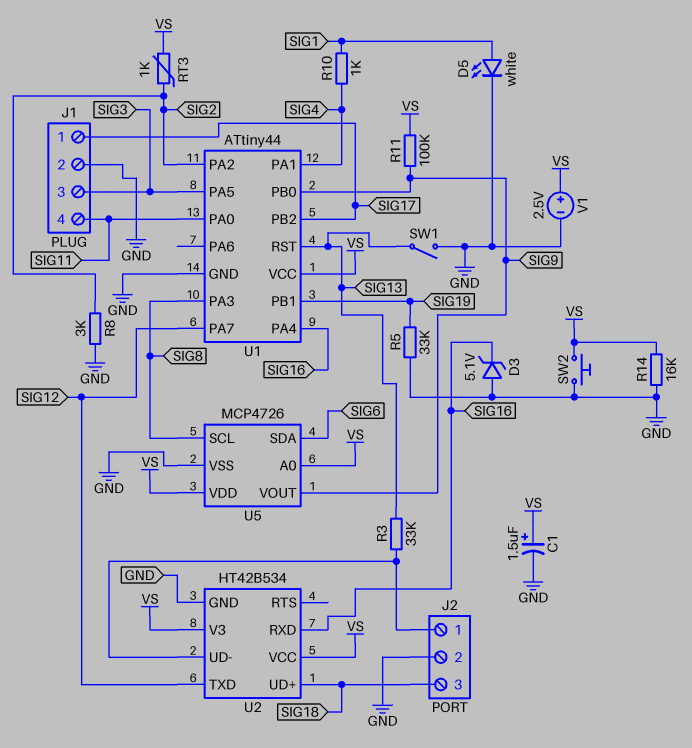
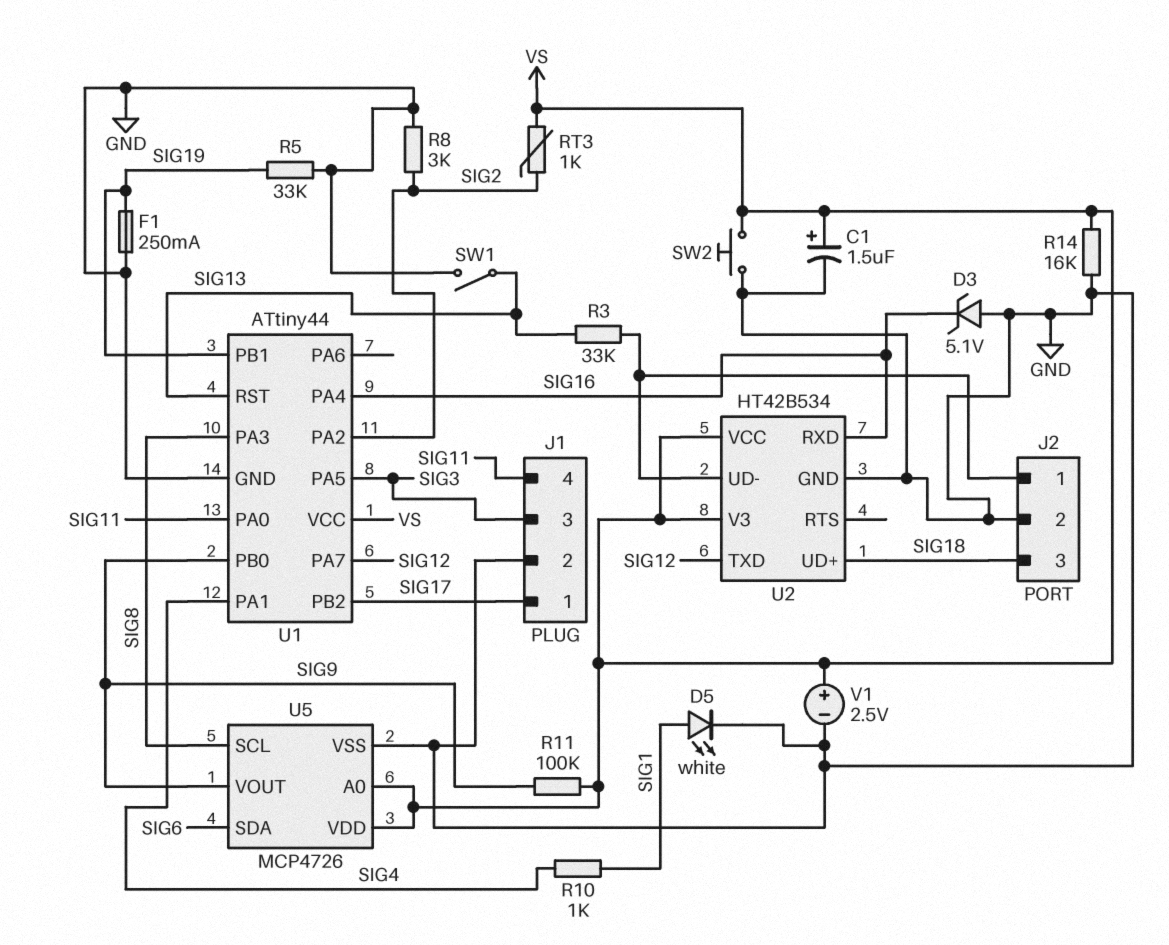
F1: none -> 250mA (GND, SIG19)

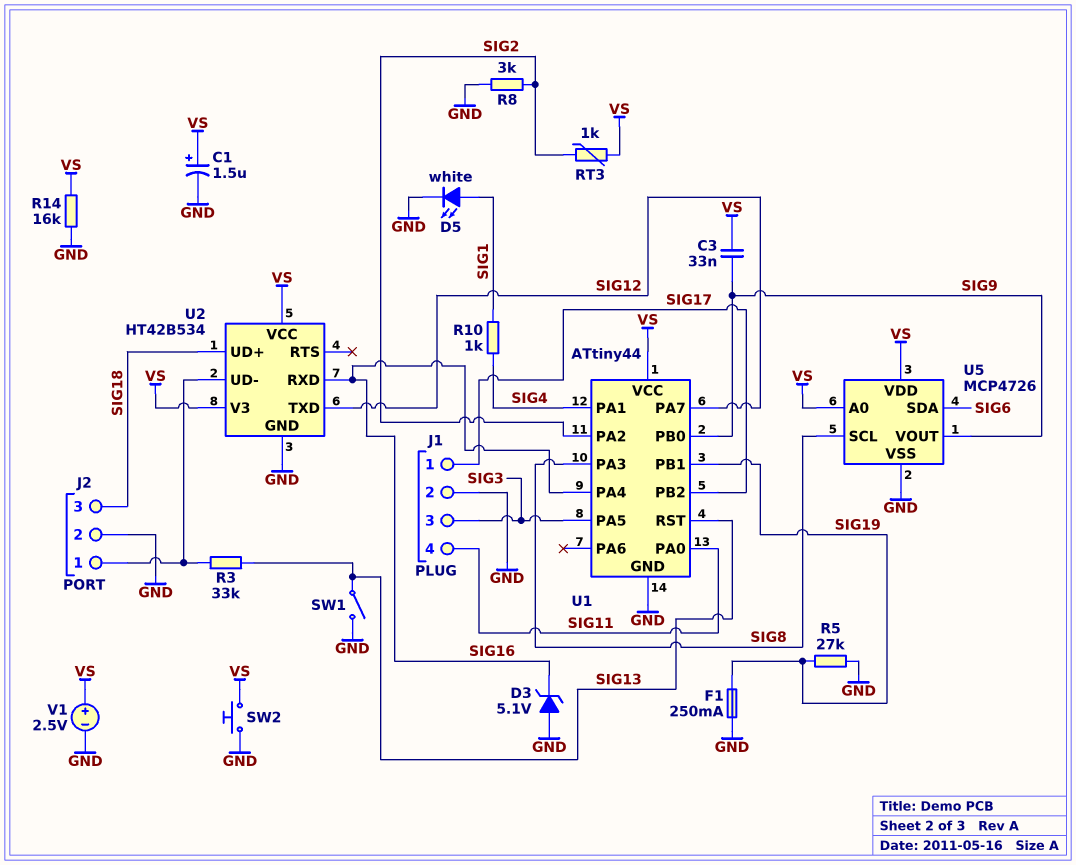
C3: none -> 33nF (SIG9, VS)
R5: 33k (GND, SIG19) -> 27k (GND, SIG19)
R11: 100k (SIG9, VS) -> none

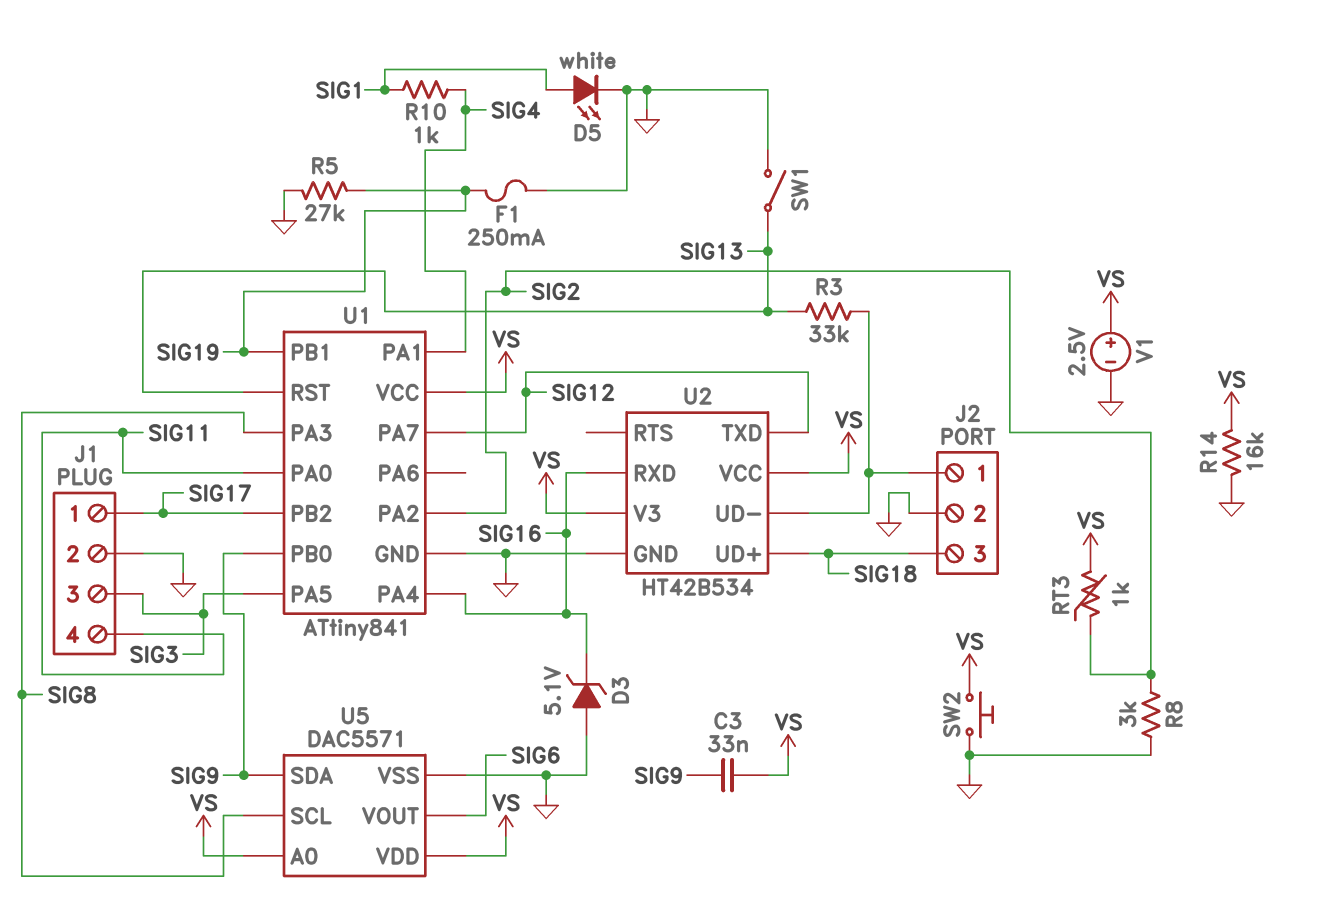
C1: 1.5uF (plus VS, minus GND) -> none
U1: ATtiny44 -> ATtiny841
U5: MCP4726 -> DAC5571
U5 pin SDA: SIG6 -> SIG9
U5 pin VOUT: SIG9 -> SIG6

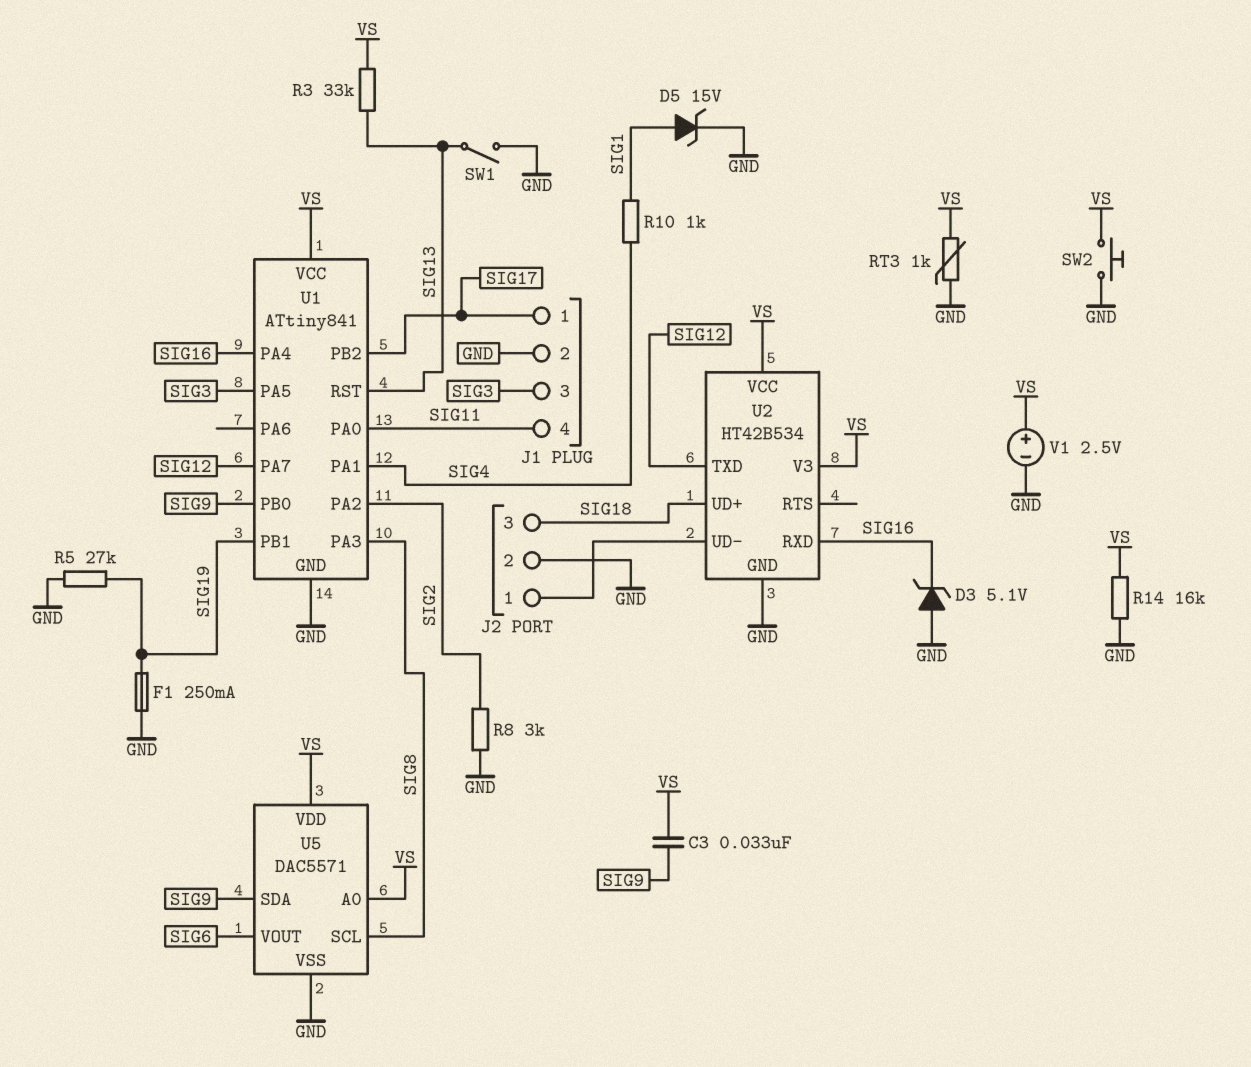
D5: LED white (A SIG1, K GND) -> zener 15V (A SIG1, K GND)
R3: 33k (J2/1, SIG13) -> 33k (SIG13, VS)
RT3: 1k (SIG2, VS) -> 1k (GND, VS)

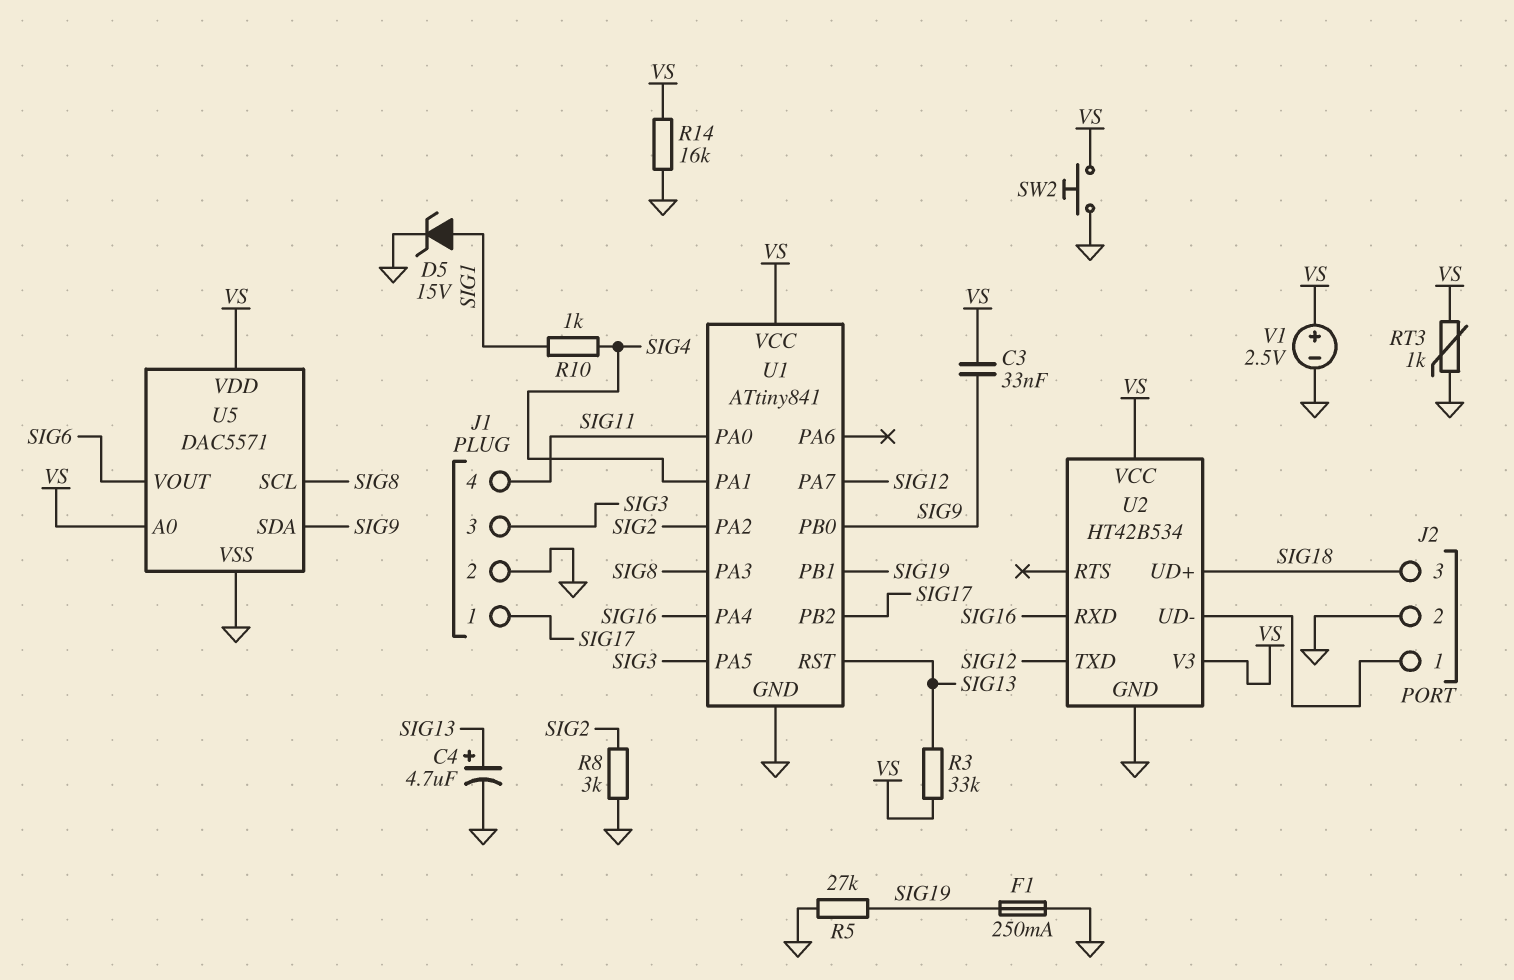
C4: none -> 4.7uF (plus SIG13, minus GND)
D3: zener 5.1V (A GND, K SIG16) -> none
SW1: switch (GND, SIG13) -> none

